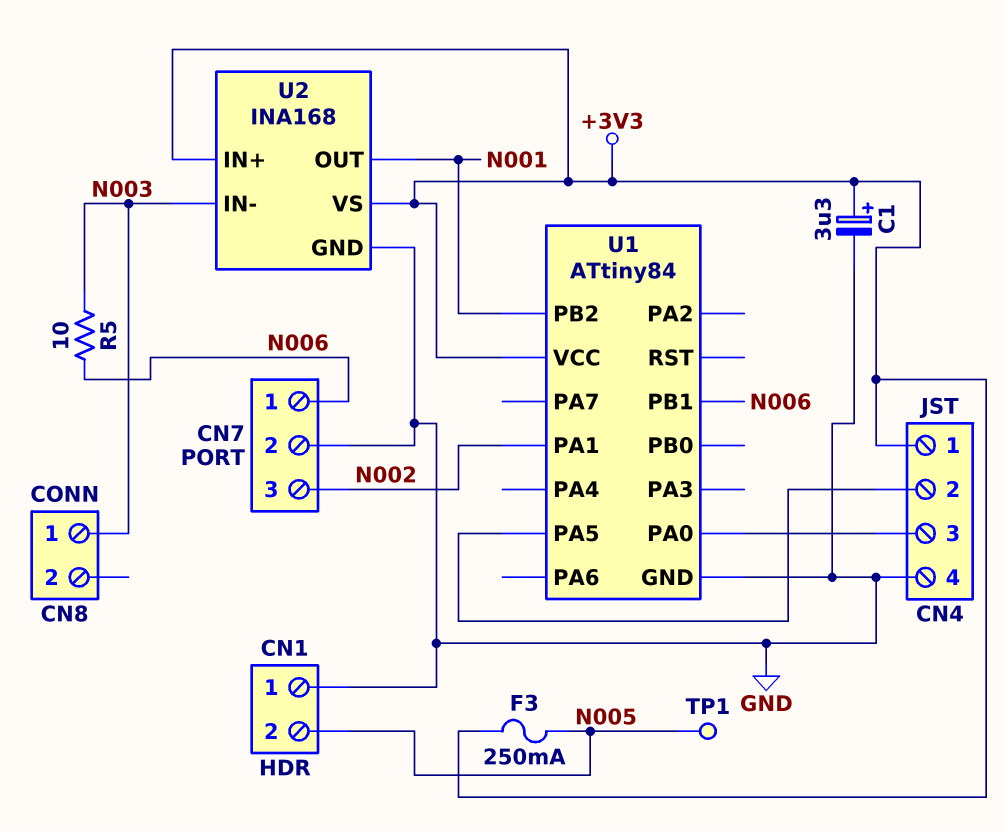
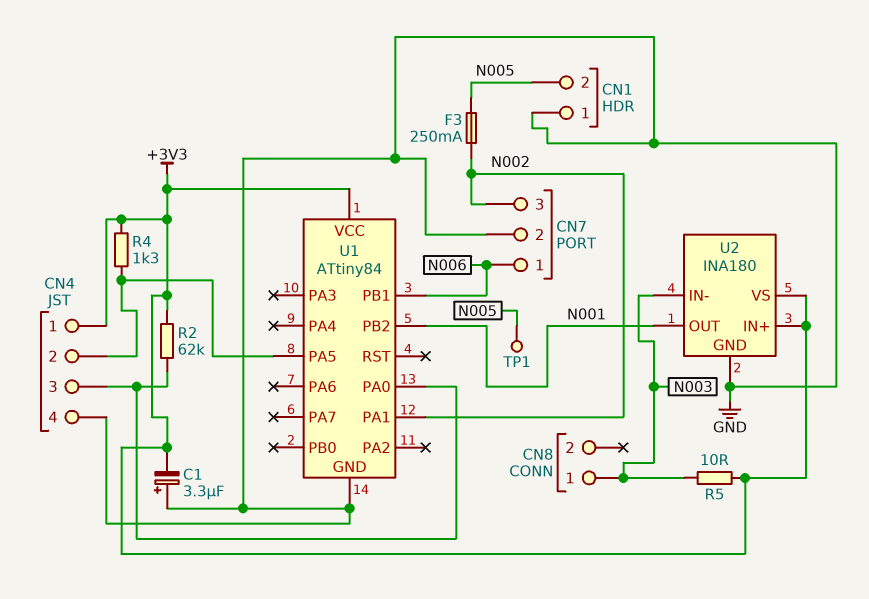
C1: 3.3uF (plus +3V3, minus GND) -> 3.3uF (plus GND, minus +3V3)
F3: 250mA (+3V3, N005) -> 250mA (N002, N005)
R2: none -> 62k (+3V3, CN4/3)
R4: none -> 1.3k (+3V3, CN4/2)
R5: 10 (N003, N006) -> 10 (+3V3, N003)
U2: INA168 -> INA180

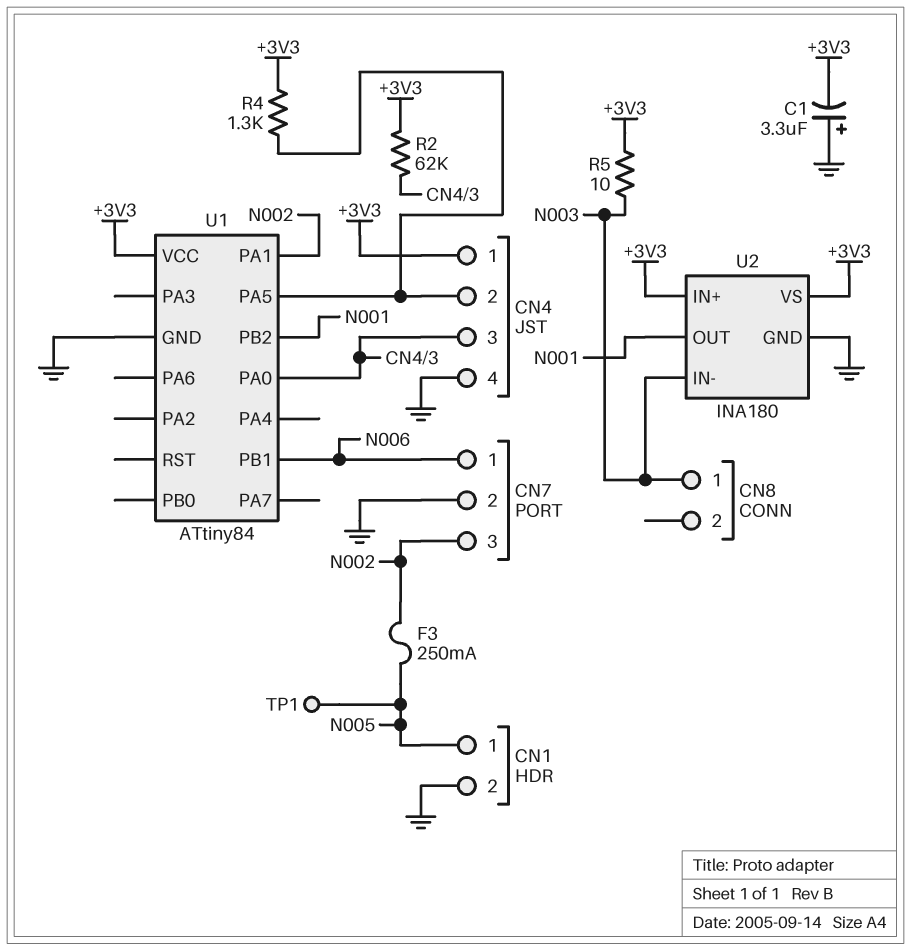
CN1 pin 1: GND -> N005
CN1 pin 2: N005 -> GND

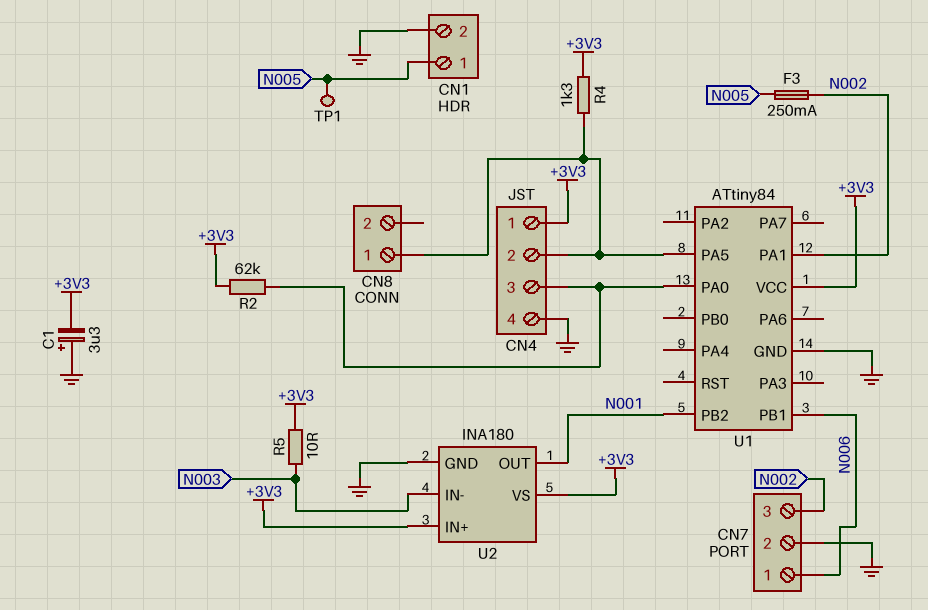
CN8 pin 1: N003 -> CN4/2

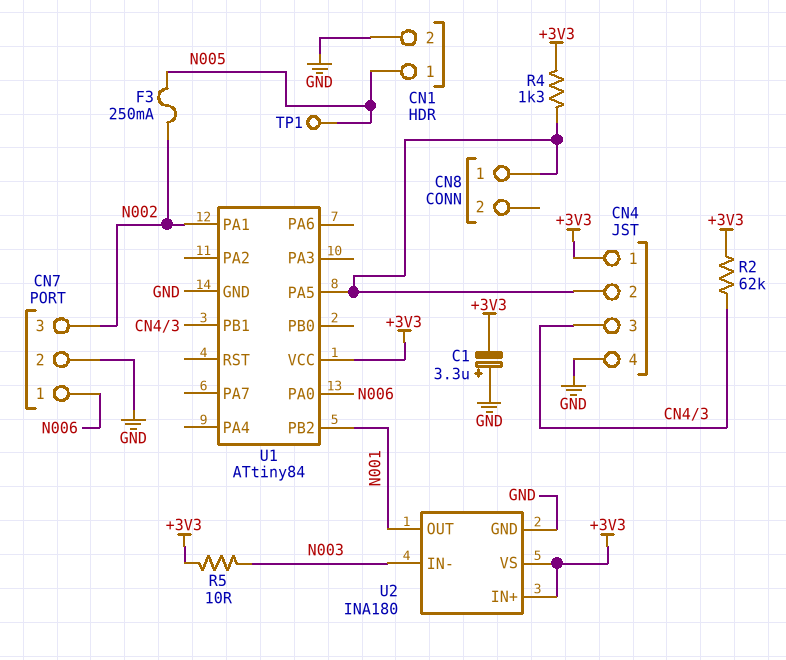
U1 pin PA0: CN4/3 -> N006
U1 pin PB1: N006 -> CN4/3

